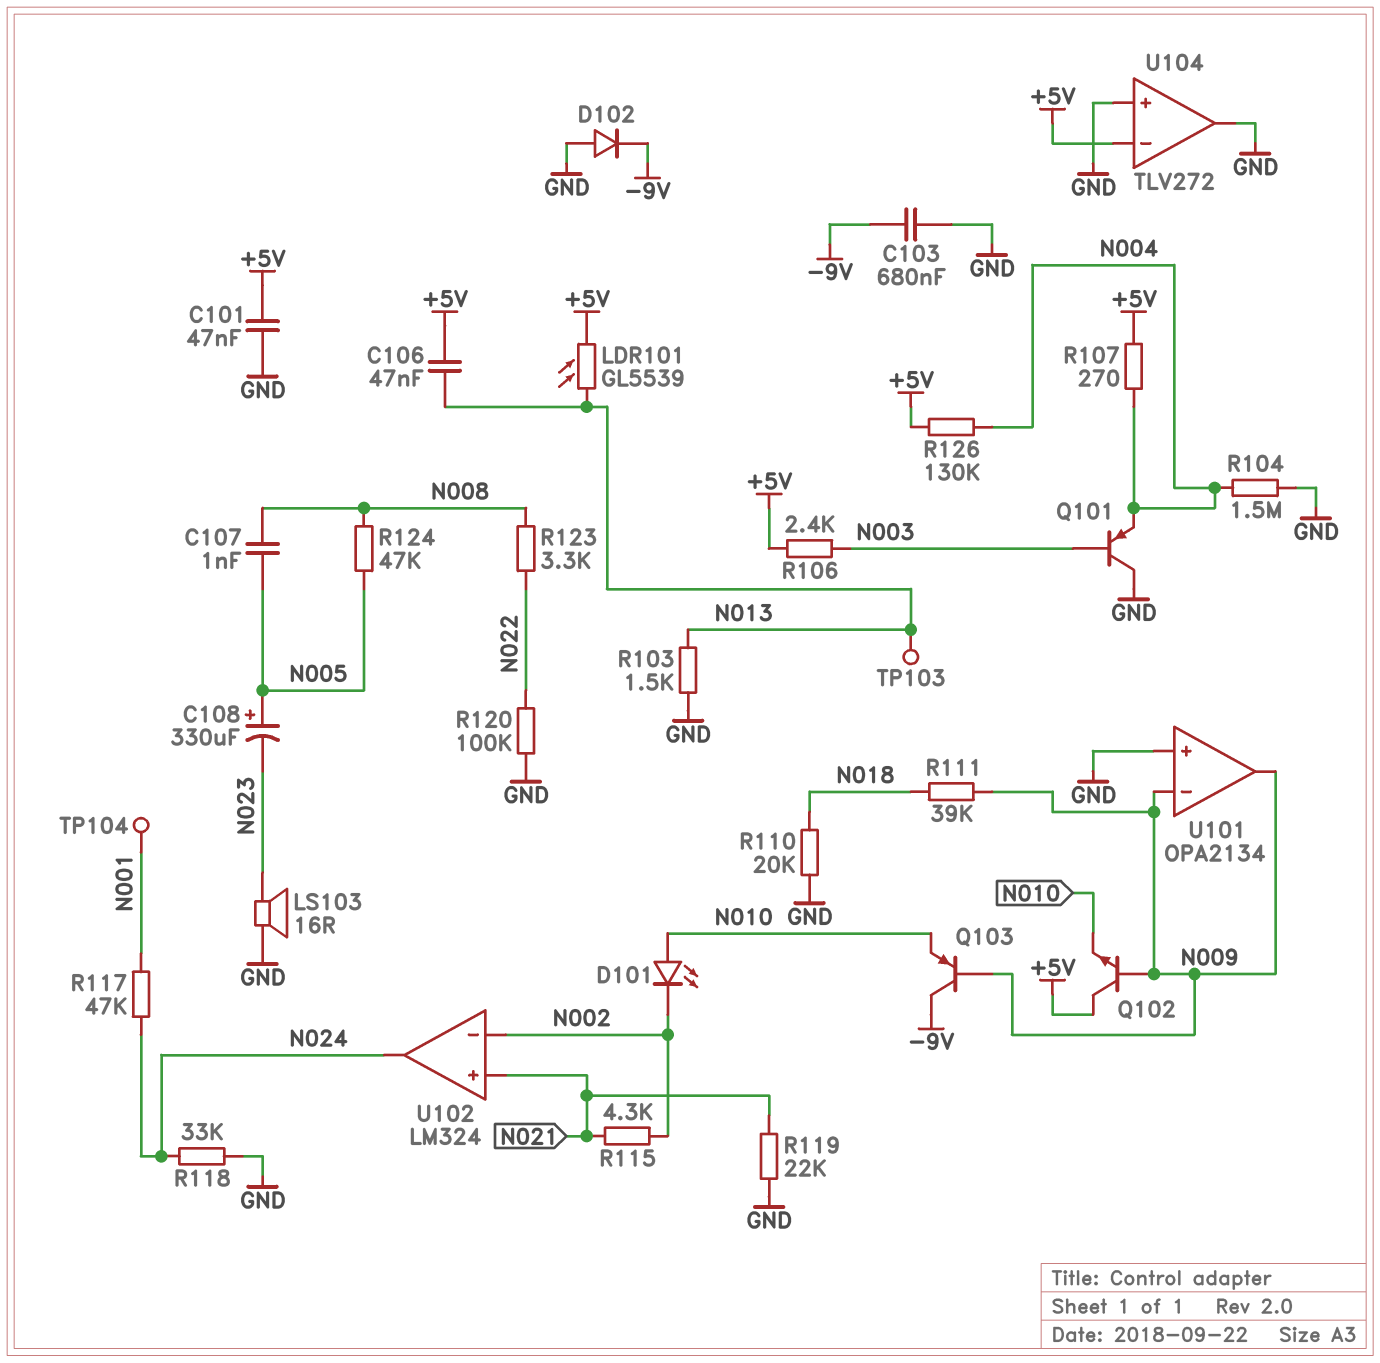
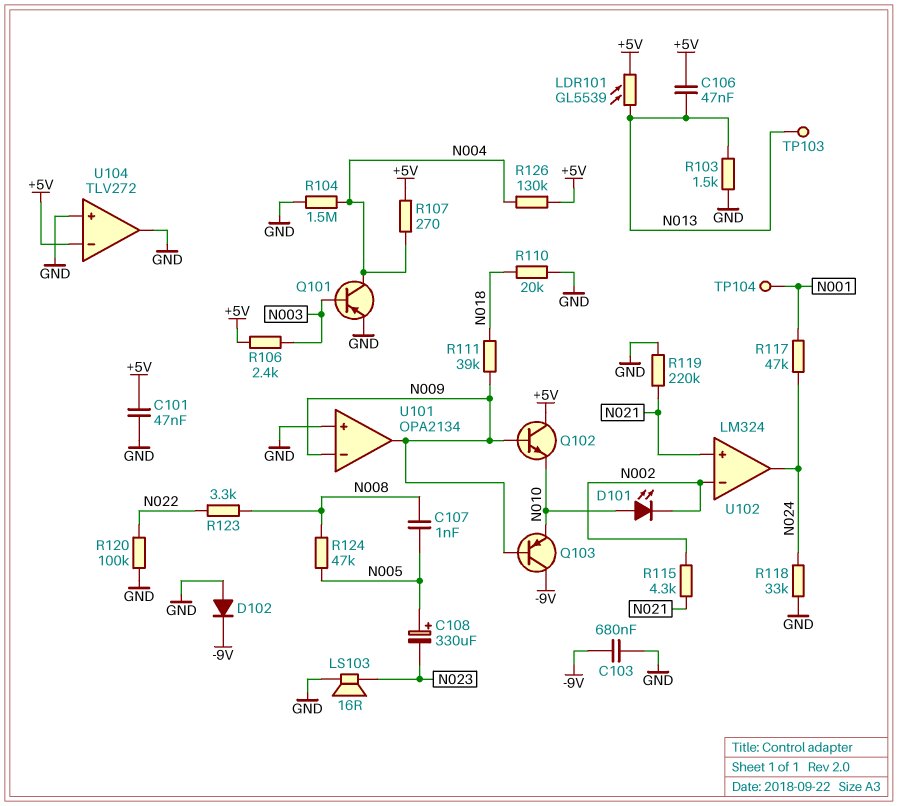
Q101: PNP (B N003, C GND, E N004) -> PNP (B N003, C N004, E GND)
R119: 22k (GND, N021) -> 220k (GND, N021)

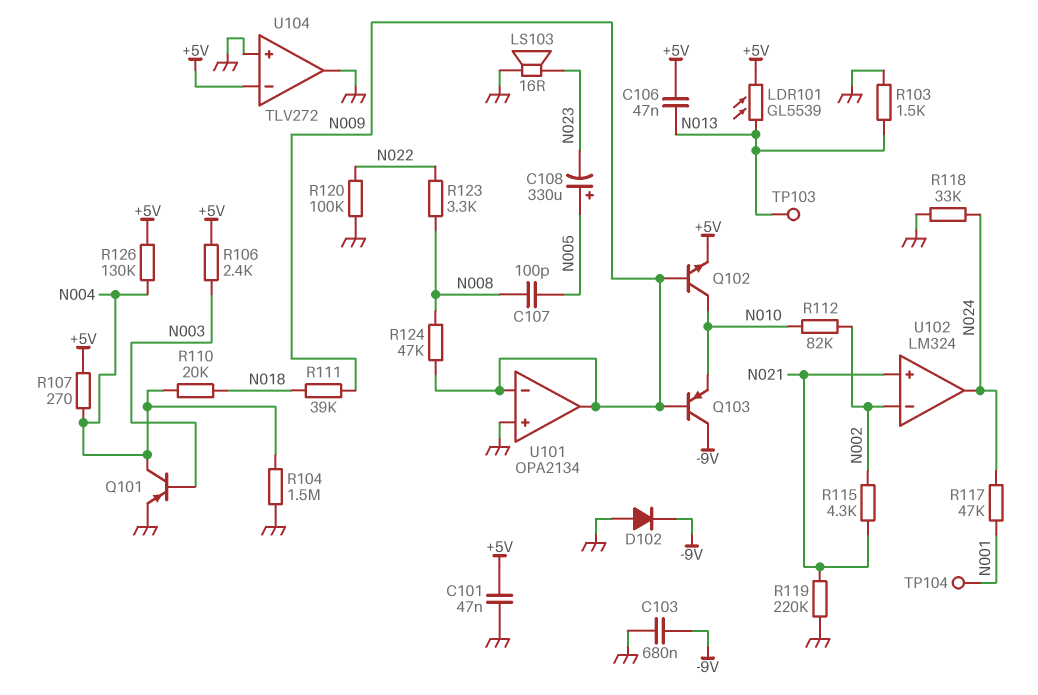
C107: 1nF (N005, N008) -> 100pF (N005, N008)
D101: LED (A N010, K N002) -> none
Q102: NPN (B N009, C +5V, E N010) -> NPN (B N009, C N010, E +5V)
R110: 20k (GND, N018) -> 20k (N004, N018)
R112: none -> 82k (N002, N010)
R124: 47k (N005, N008) -> 47k (N008, N009)

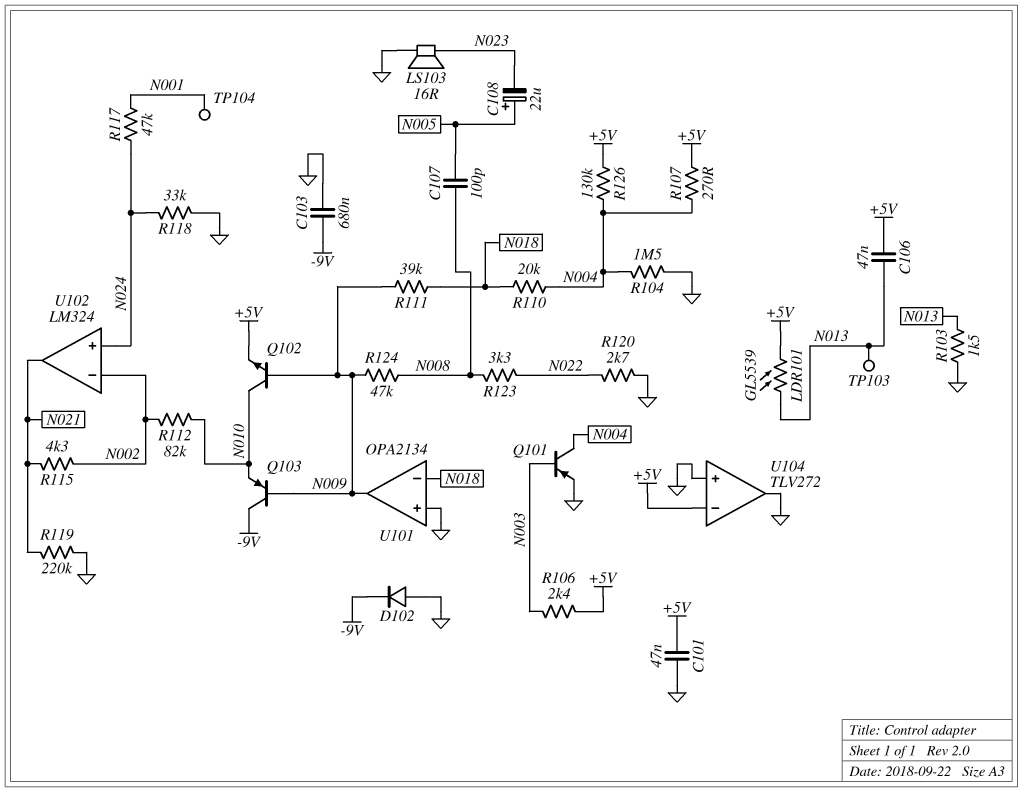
C108: 330uF (plus N005, minus N023) -> 22uF (plus N005, minus N023)
R120: 100k (GND, N022) -> 2.7k (GND, N022)
U101 pin in-: N009 -> N018
U102 pin in+: N021 -> N024
U102 pin out: N024 -> N021

